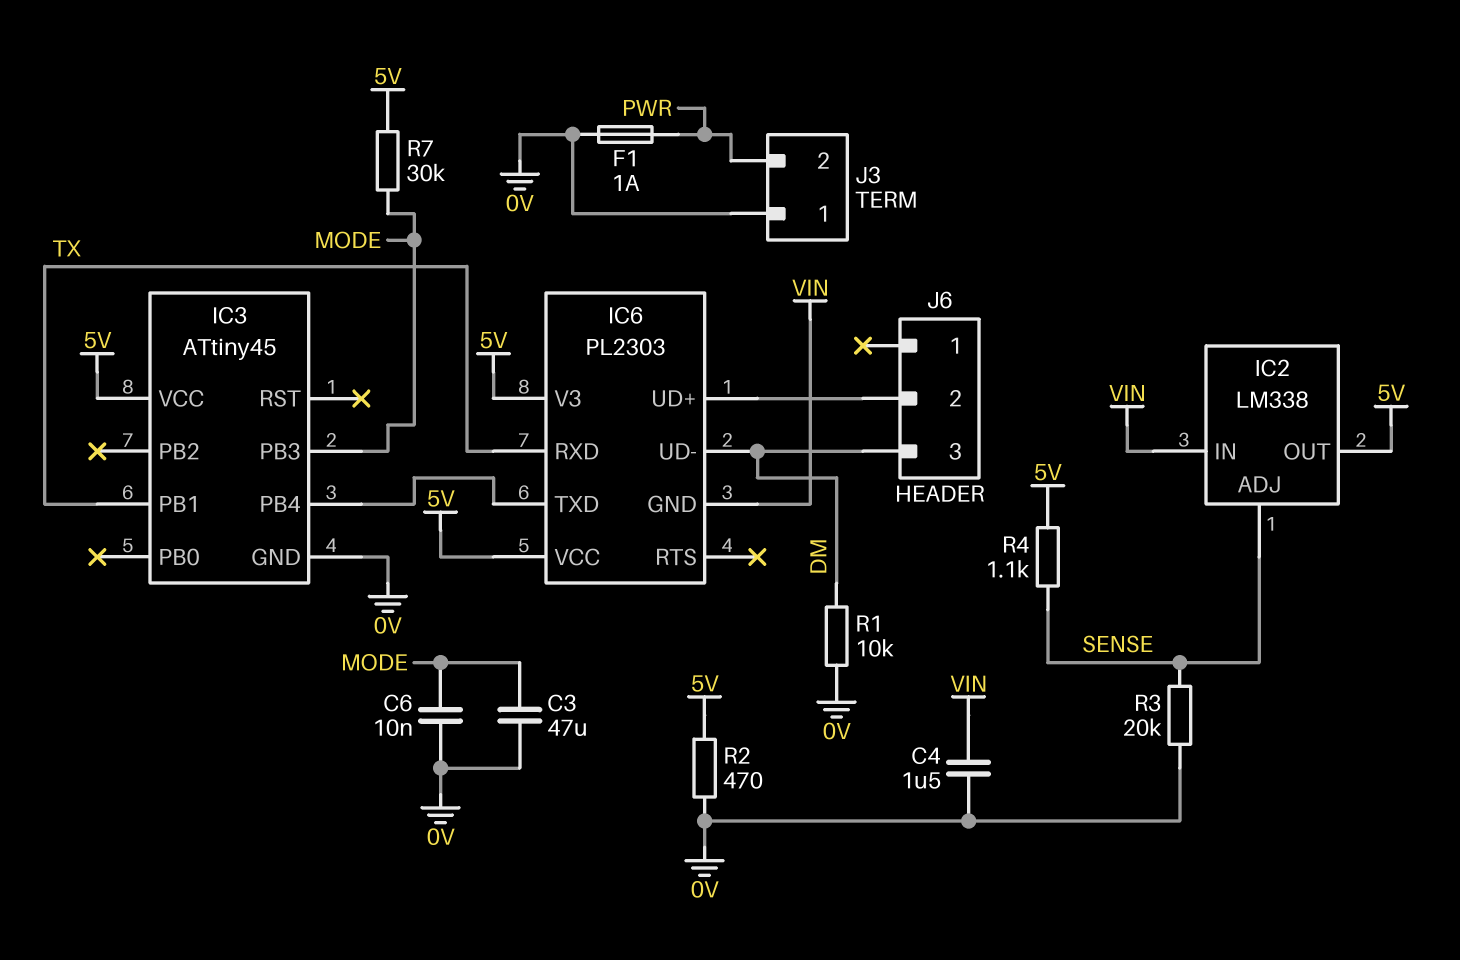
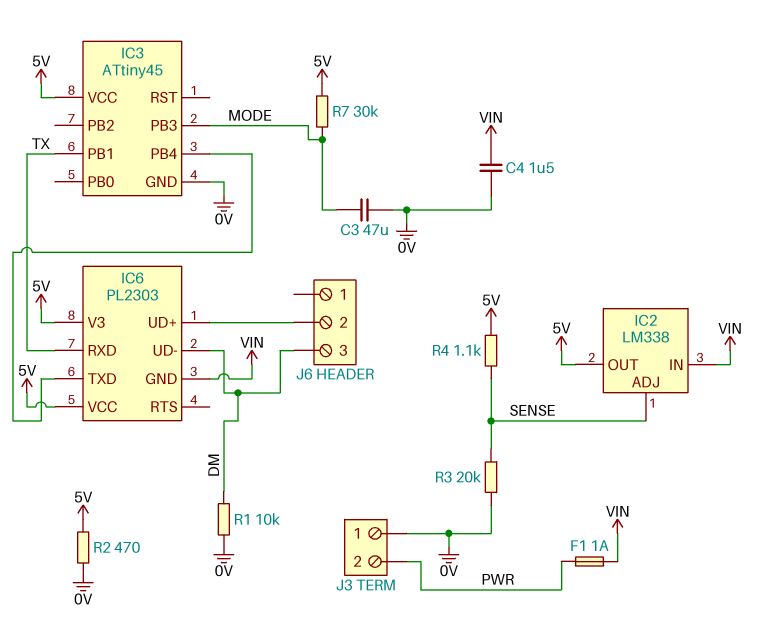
C6: 10nF (0V, MODE) -> none
F1: 1A (0V, PWR) -> 1A (PWR, VIN)

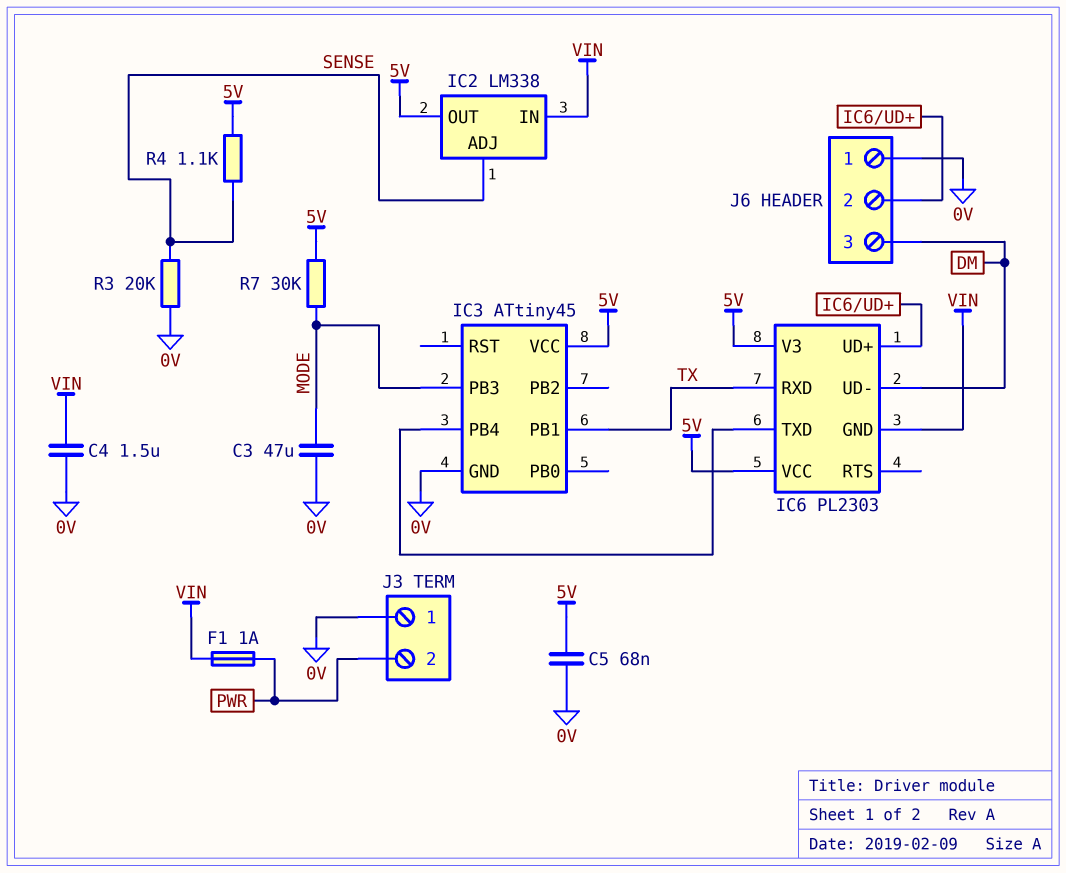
C5: none -> 68nF (0V, 5V)
J6 pin 1: none -> 0V
R1: 10k (0V, DM) -> none
R2: 470 (0V, 5V) -> none

